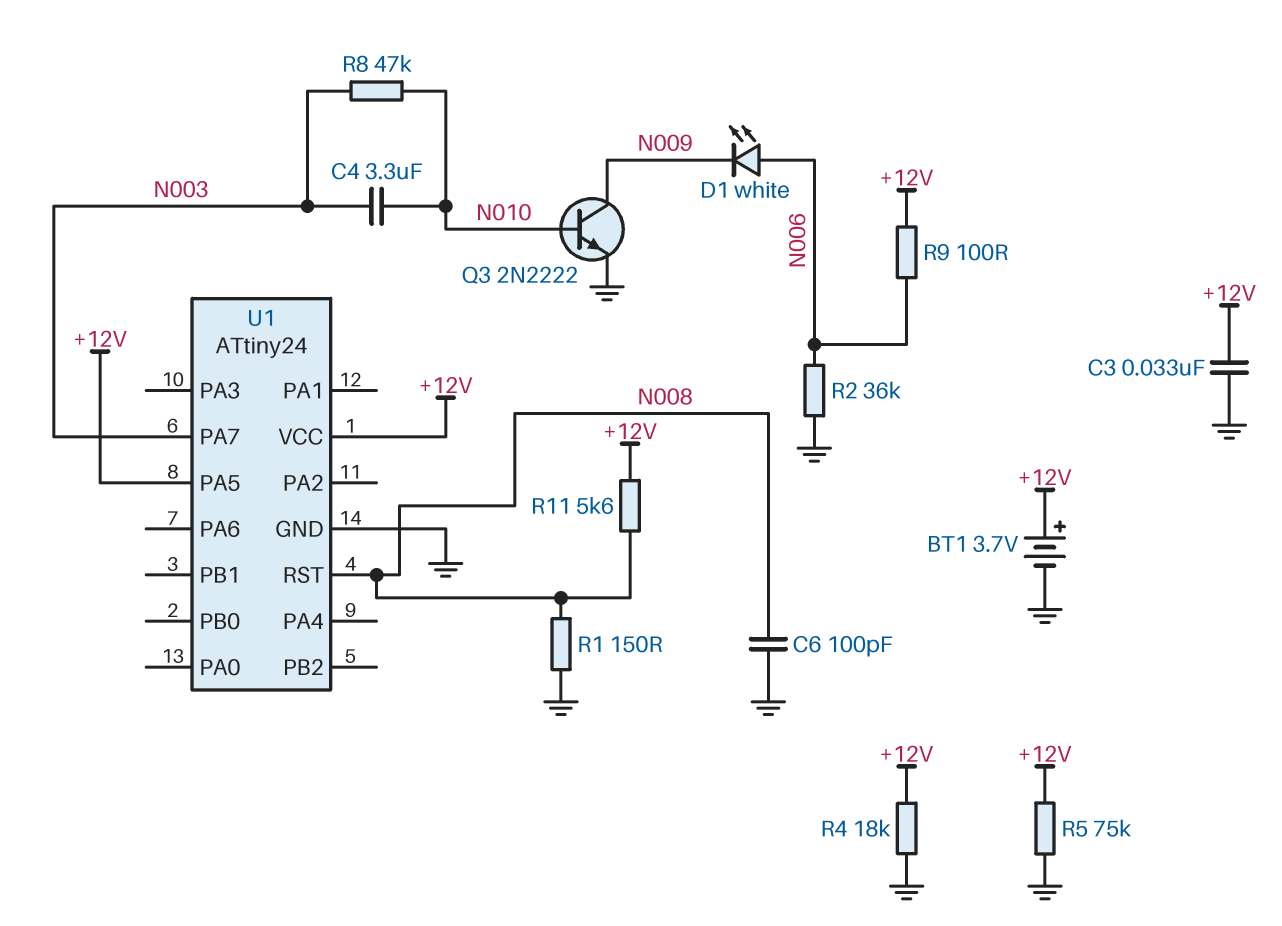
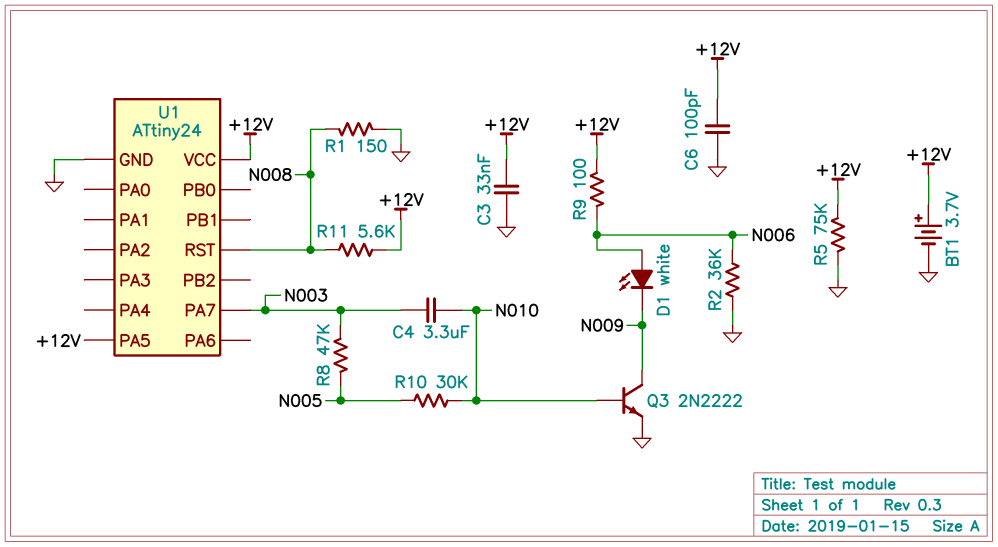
C6: 100pF (GND, N008) -> 100pF (+12V, GND)
R4: 18k (+12V, GND) -> none
R8: 47k (N003, N010) -> 47k (N003, N005)
R10: none -> 30k (N005, N010)

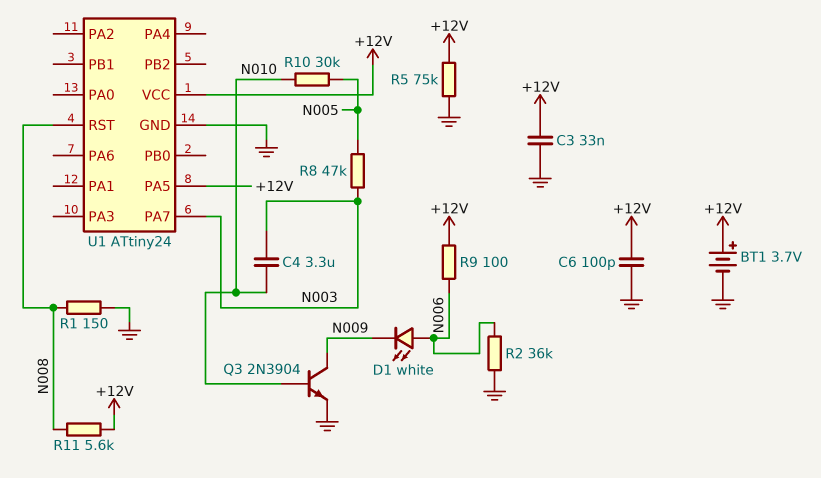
Q3: NPN 2N2222 (B N010, C N009, E GND) -> NPN 2N3904 (B N010, C N009, E GND)

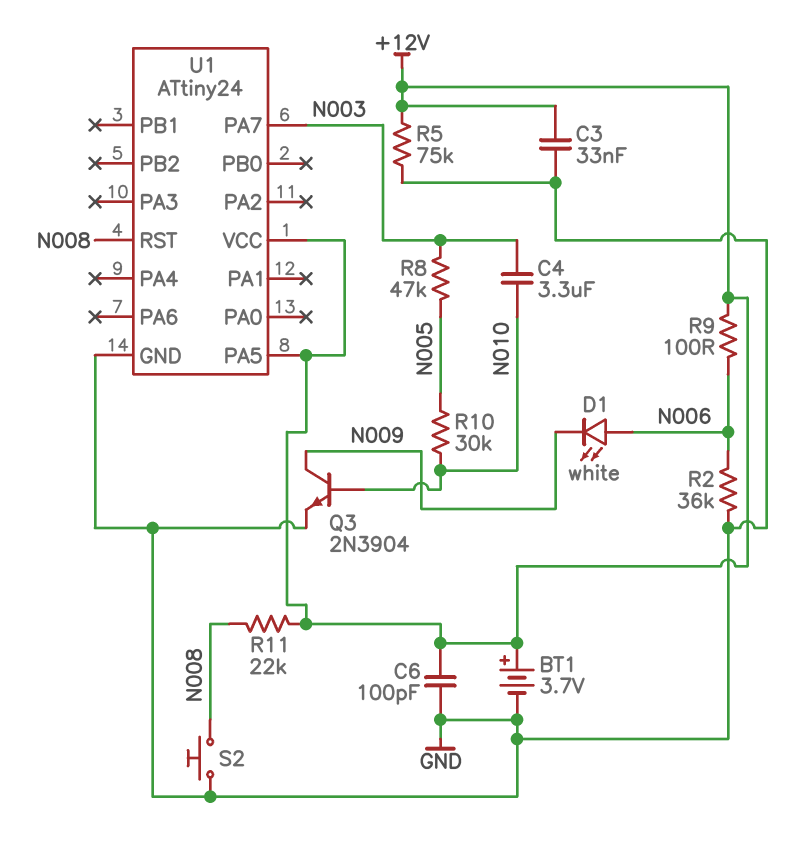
R1: 150 (GND, N008) -> none
R11: 5.6k (+12V, N008) -> 22k (+12V, N008)
S2: none -> button (GND, N008)

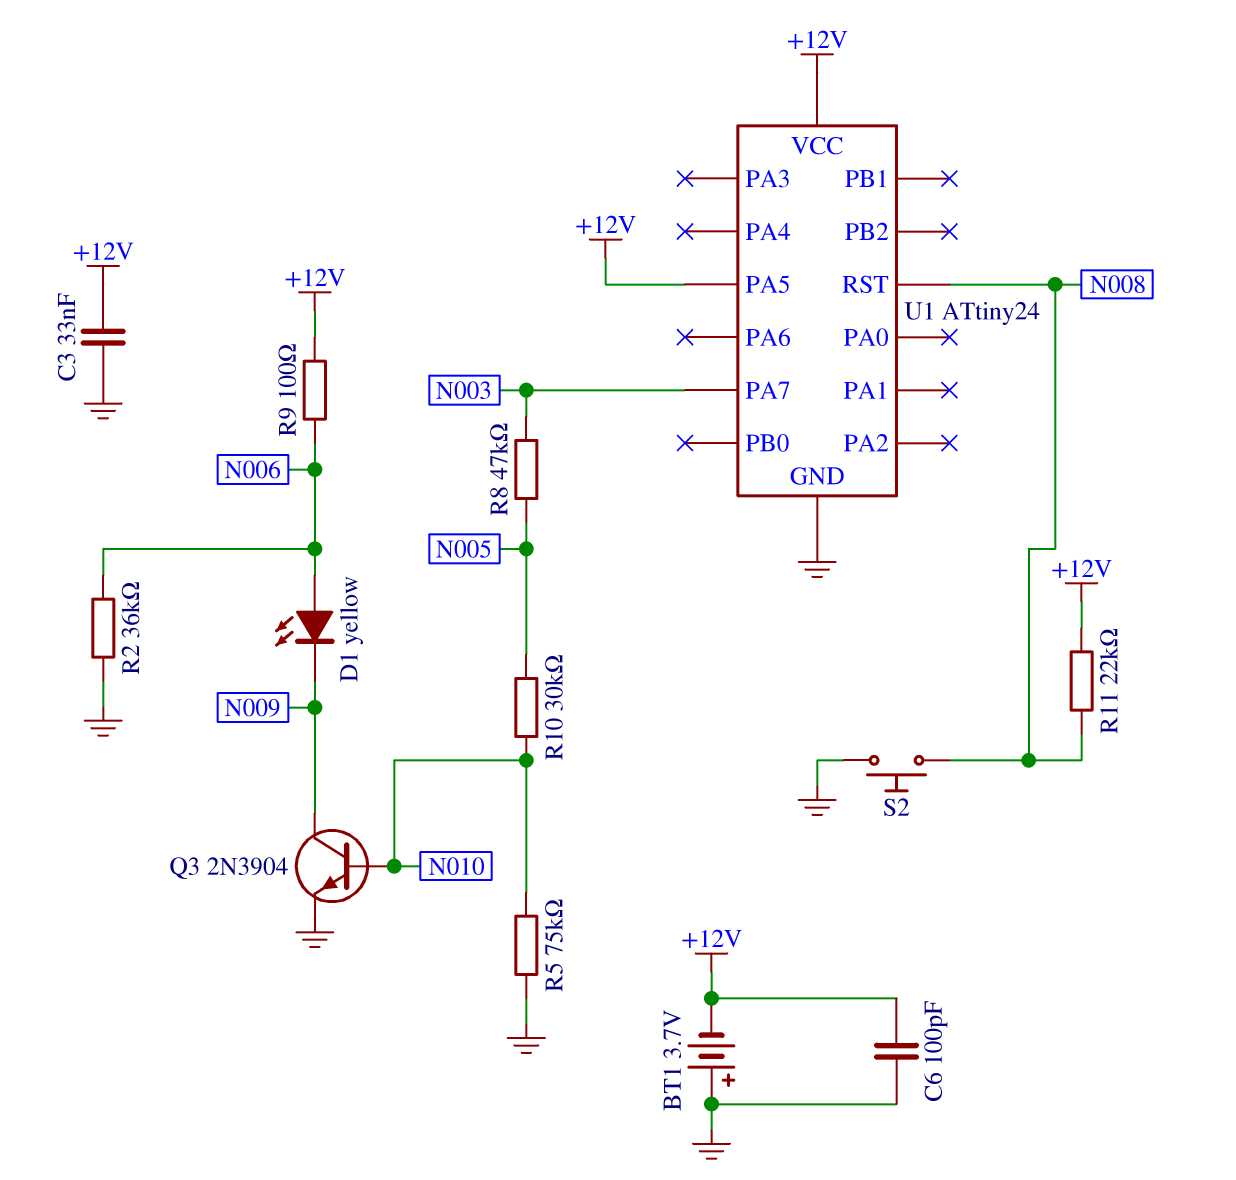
BT1: 3.7V (plus +12V, minus GND) -> 3.7V (plus GND, minus +12V)
C4: 3.3uF (N003, N010) -> none
D1: LED white (A N006, K N009) -> LED yellow (A N006, K N009)
R5: 75k (+12V, GND) -> 75k (GND, N010)

